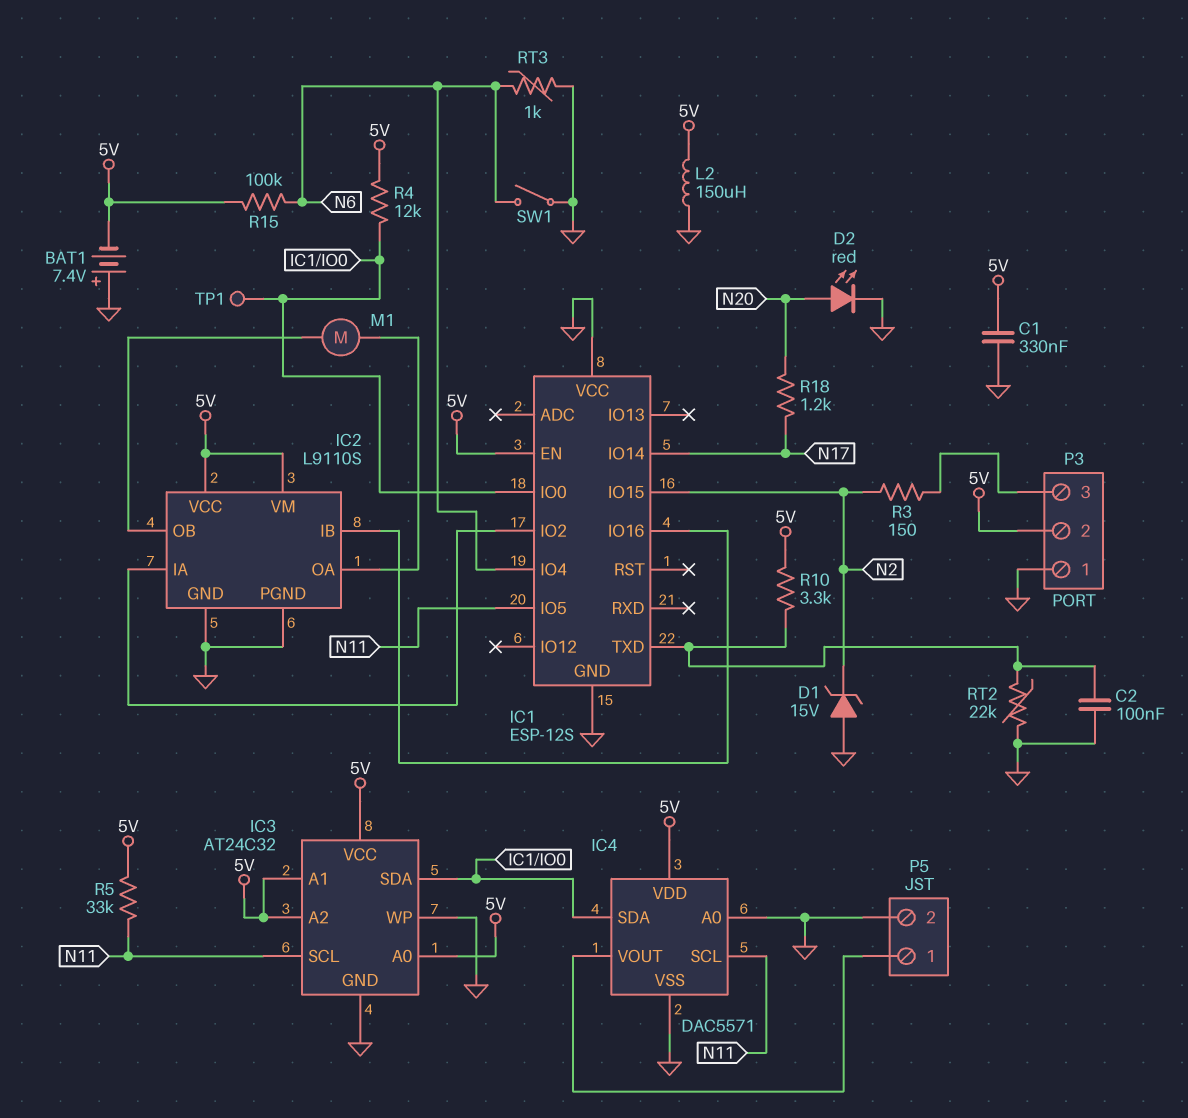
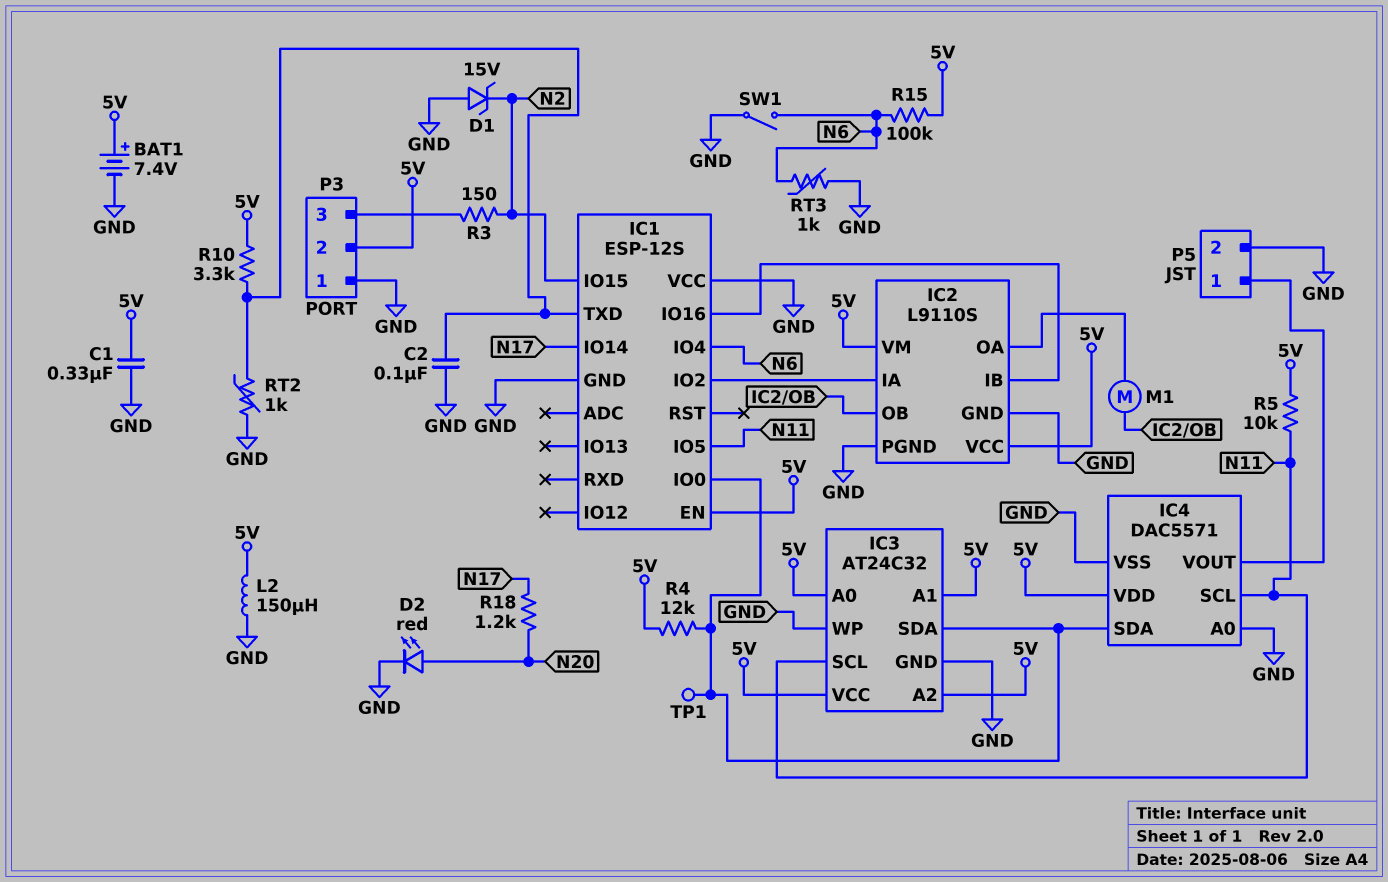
BAT1: 7.4V (plus GND, minus 5V) -> 7.4V (plus 5V, minus GND)
R5: 33k (5V, N11) -> 10k (5V, N11)
RT2: 22k (GND, IC1/TXD) -> 1k (GND, IC1/TXD)

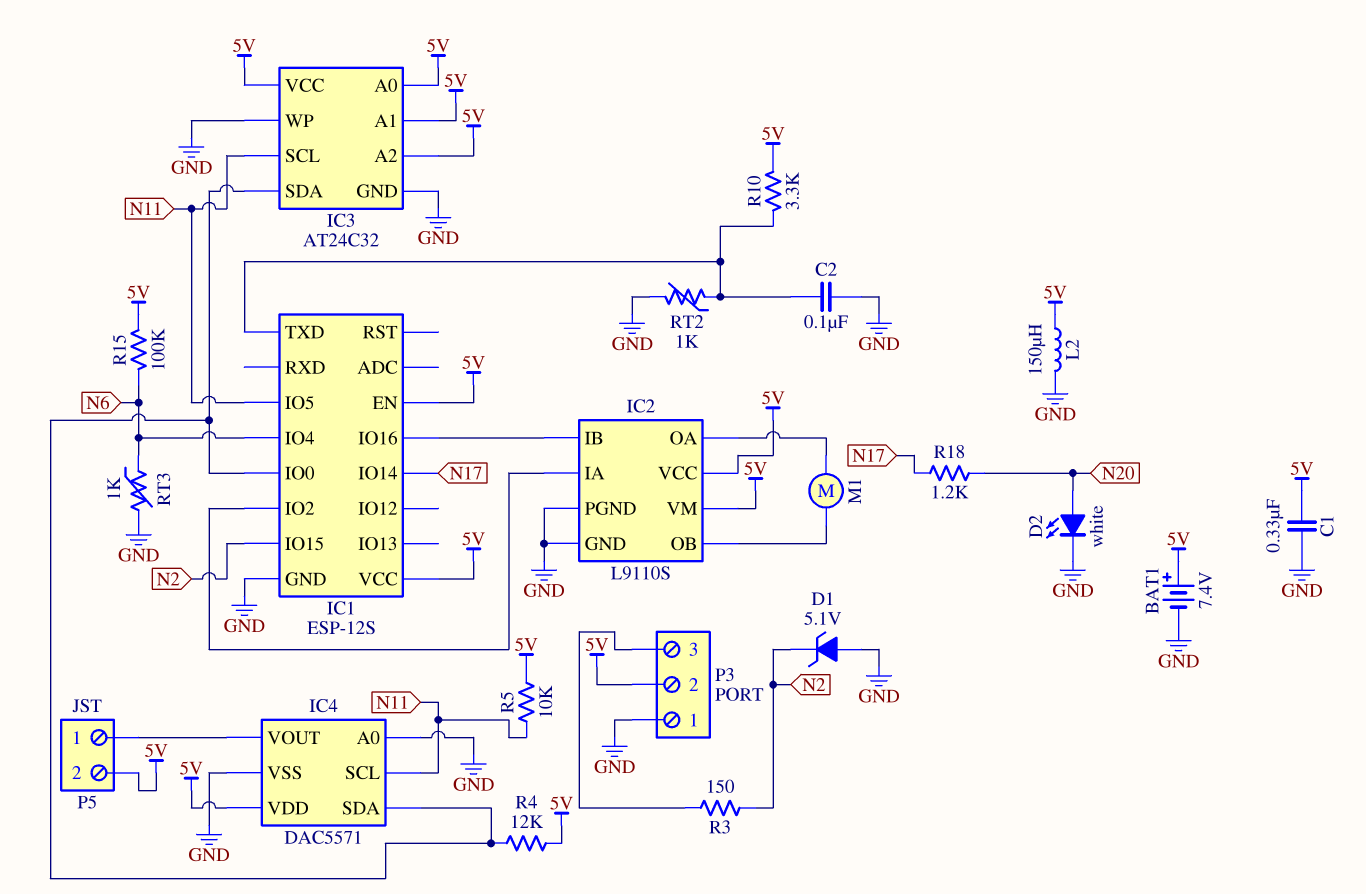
D1: zener 15V (A GND, K N2) -> zener 5.1V (A GND, K N2)
D2: LED red (A N20, K GND) -> LED white (A N20, K GND)
IC1 pin VCC: GND -> 5V
P5 pin 2: GND -> 5V
SW1: switch (GND, N6) -> none
TP1: test point (IC1/IO0) -> none

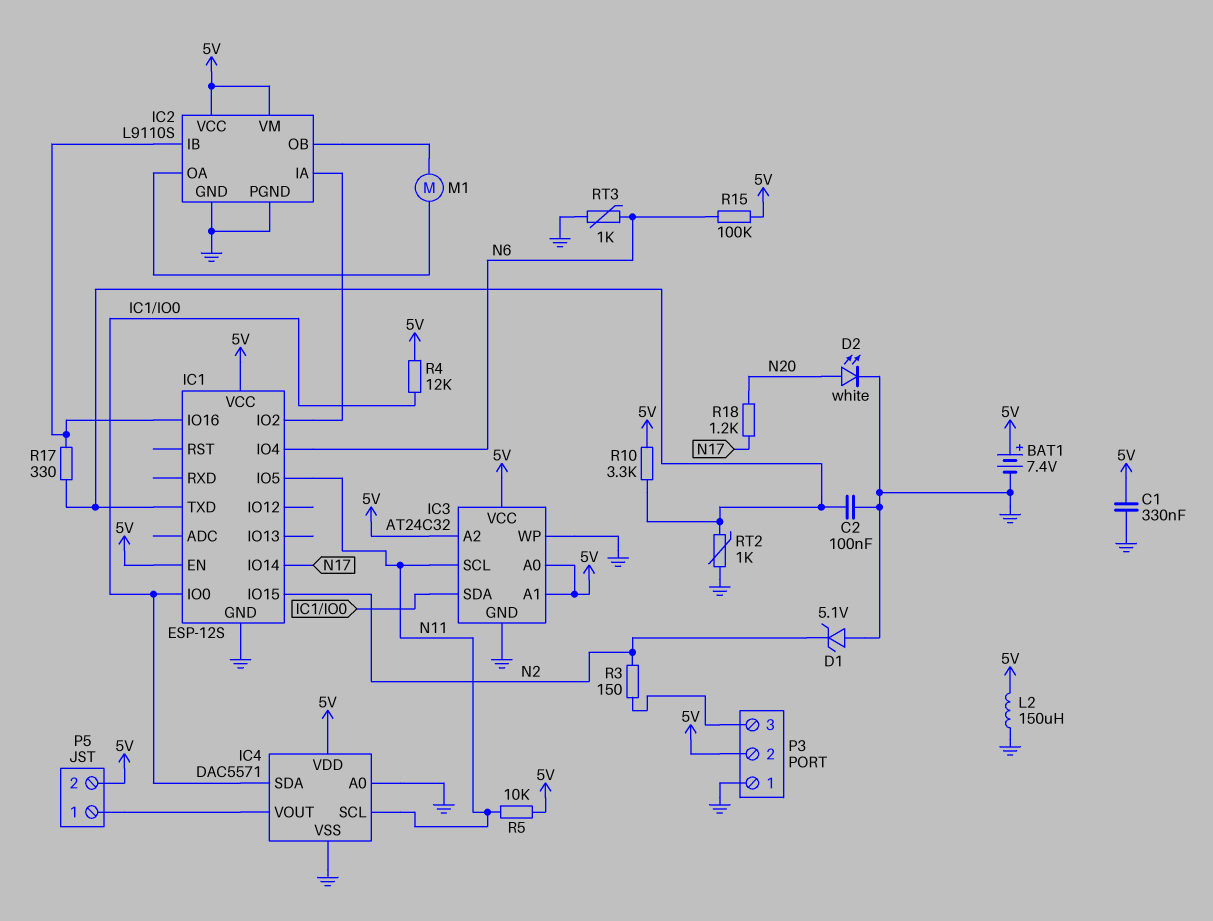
R17: none -> 330 (IC1/IO16, IC1/TXD)

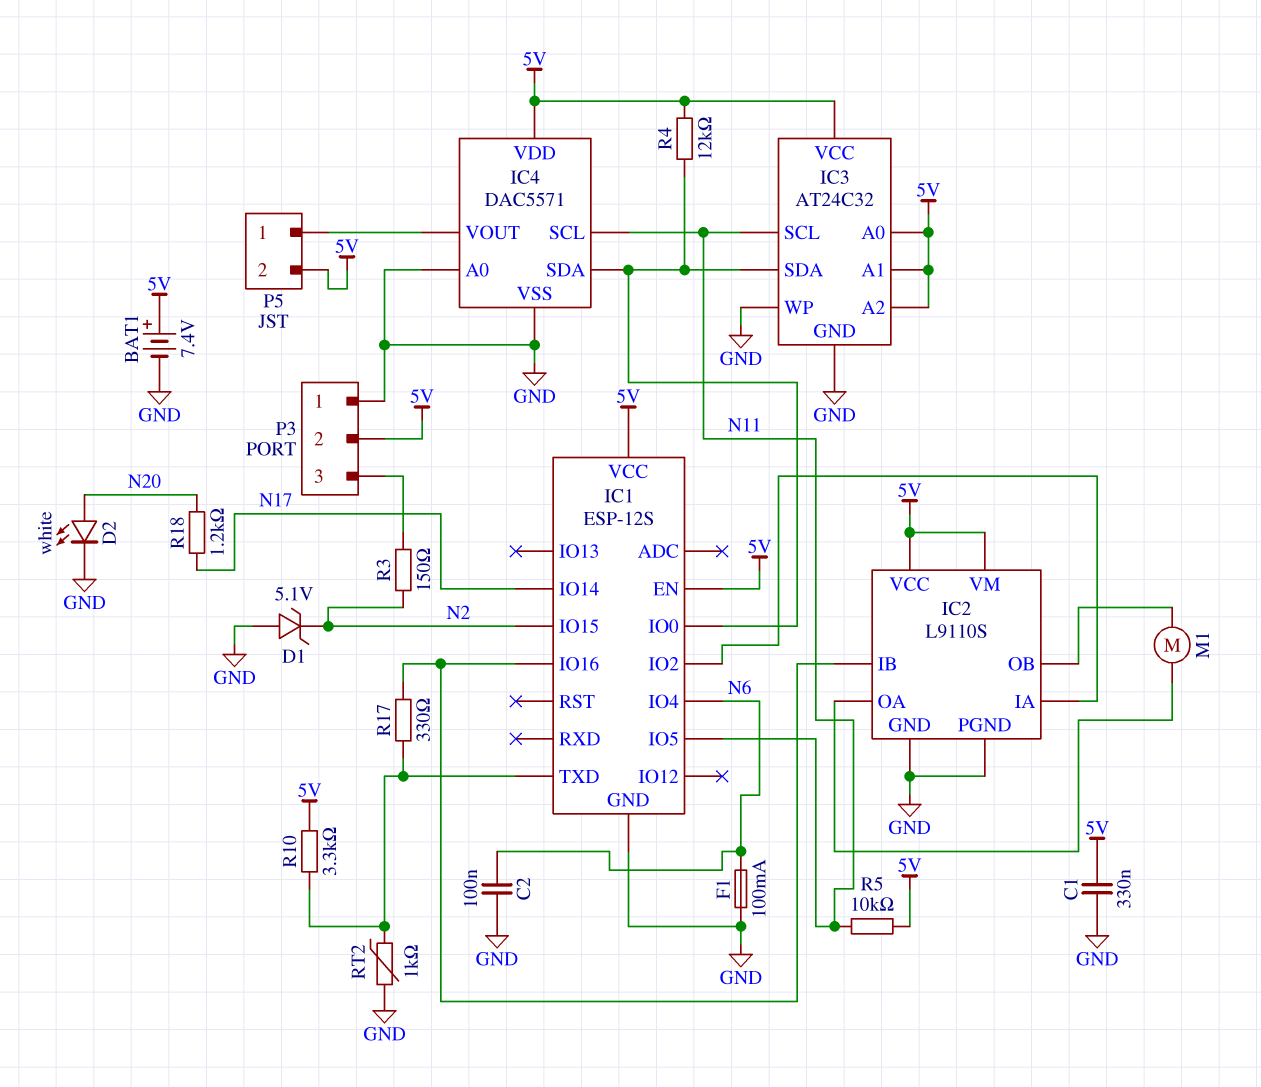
C2: 100nF (GND, IC1/TXD) -> 100nF (GND, N6)
F1: none -> 100mA (GND, N6)
L2: 150uH (5V, GND) -> none
R15: 100k (5V, N6) -> none
RT3: 1k (GND, N6) -> none

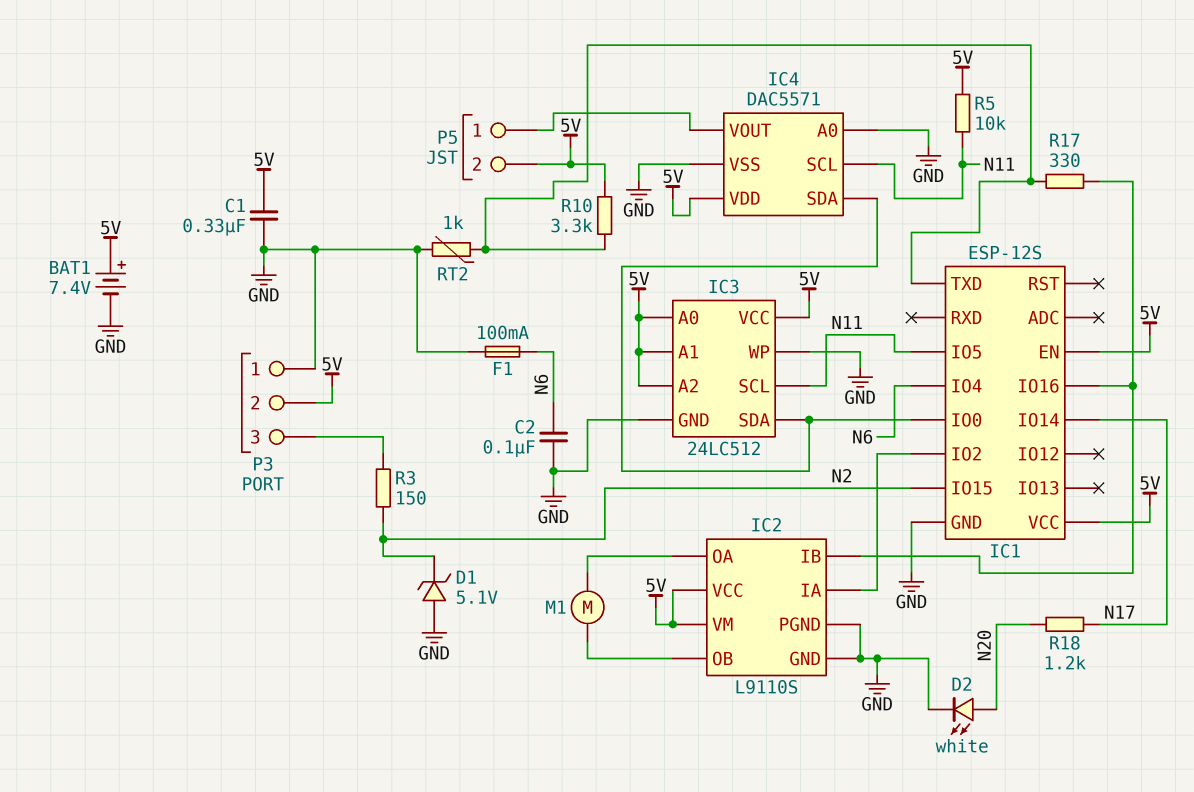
IC3: AT24C32 -> 24LC512
R4: 12k (5V, IC1/IO0) -> none

